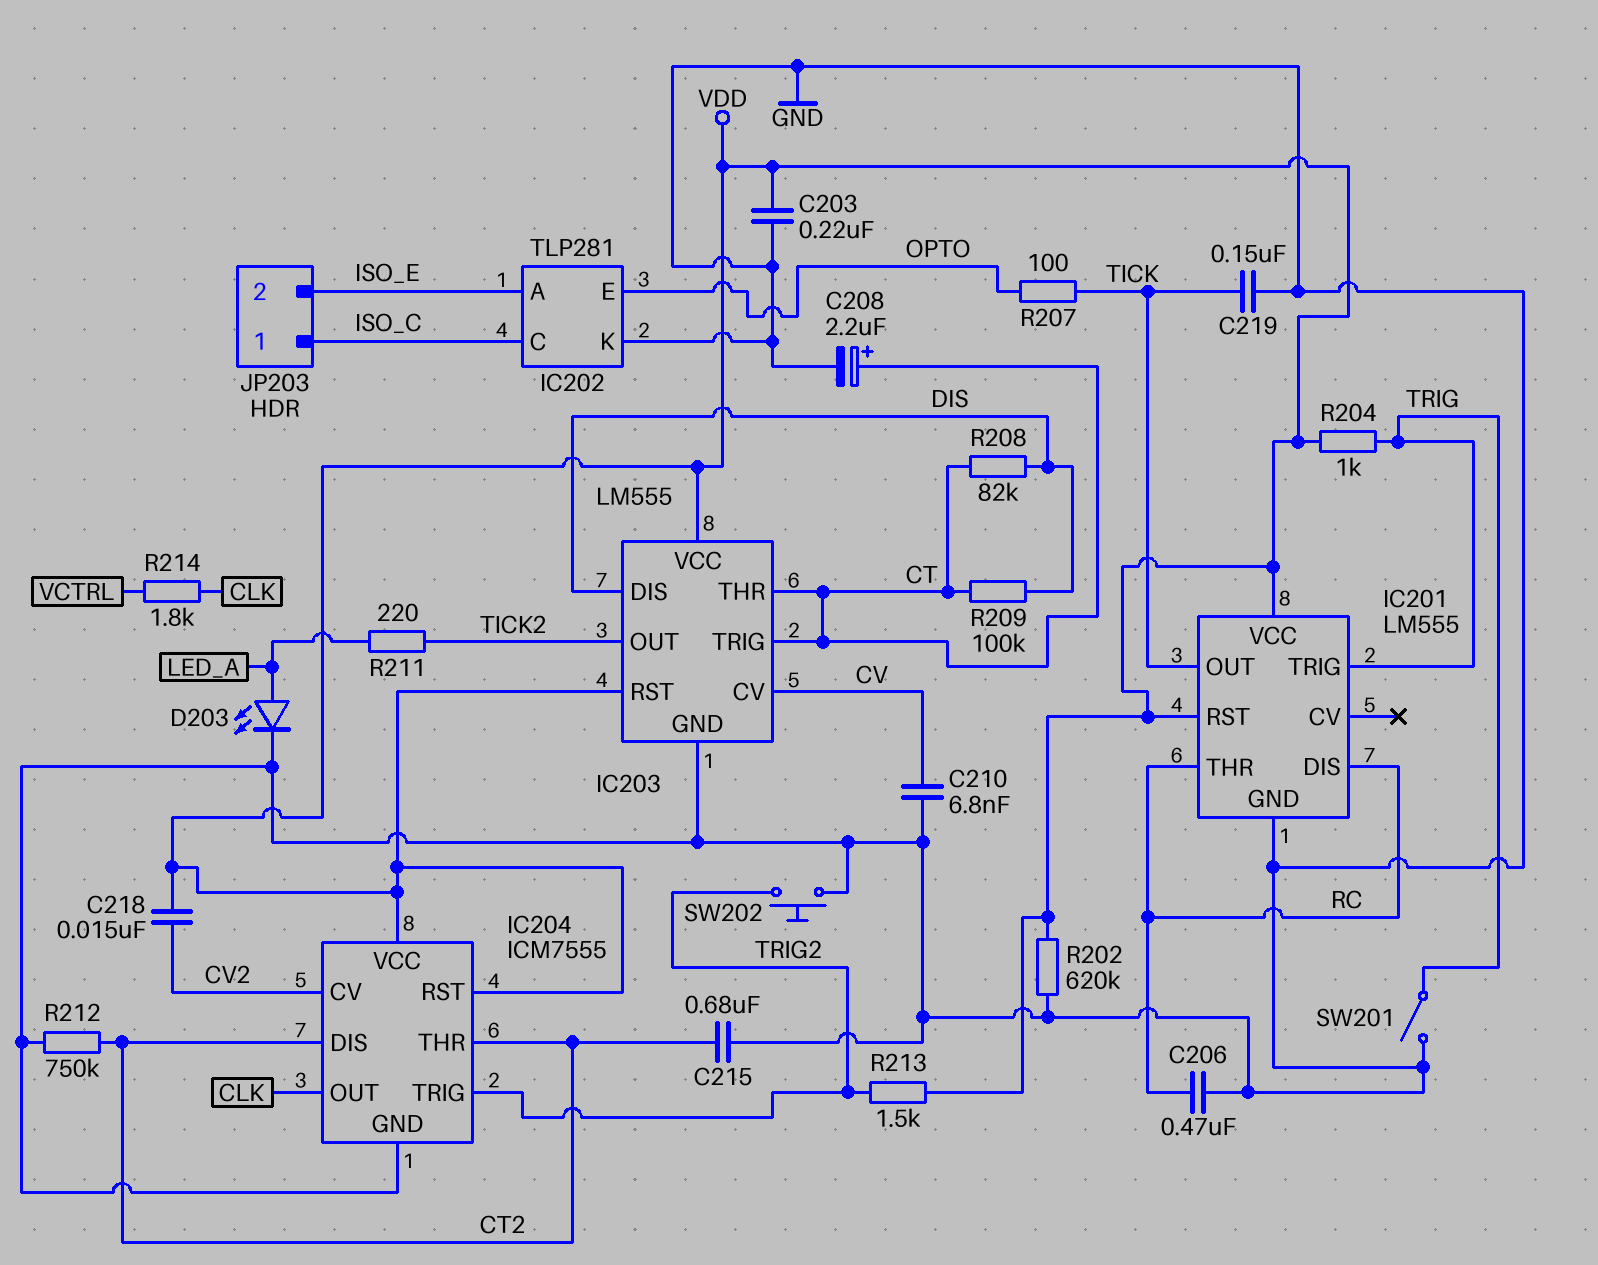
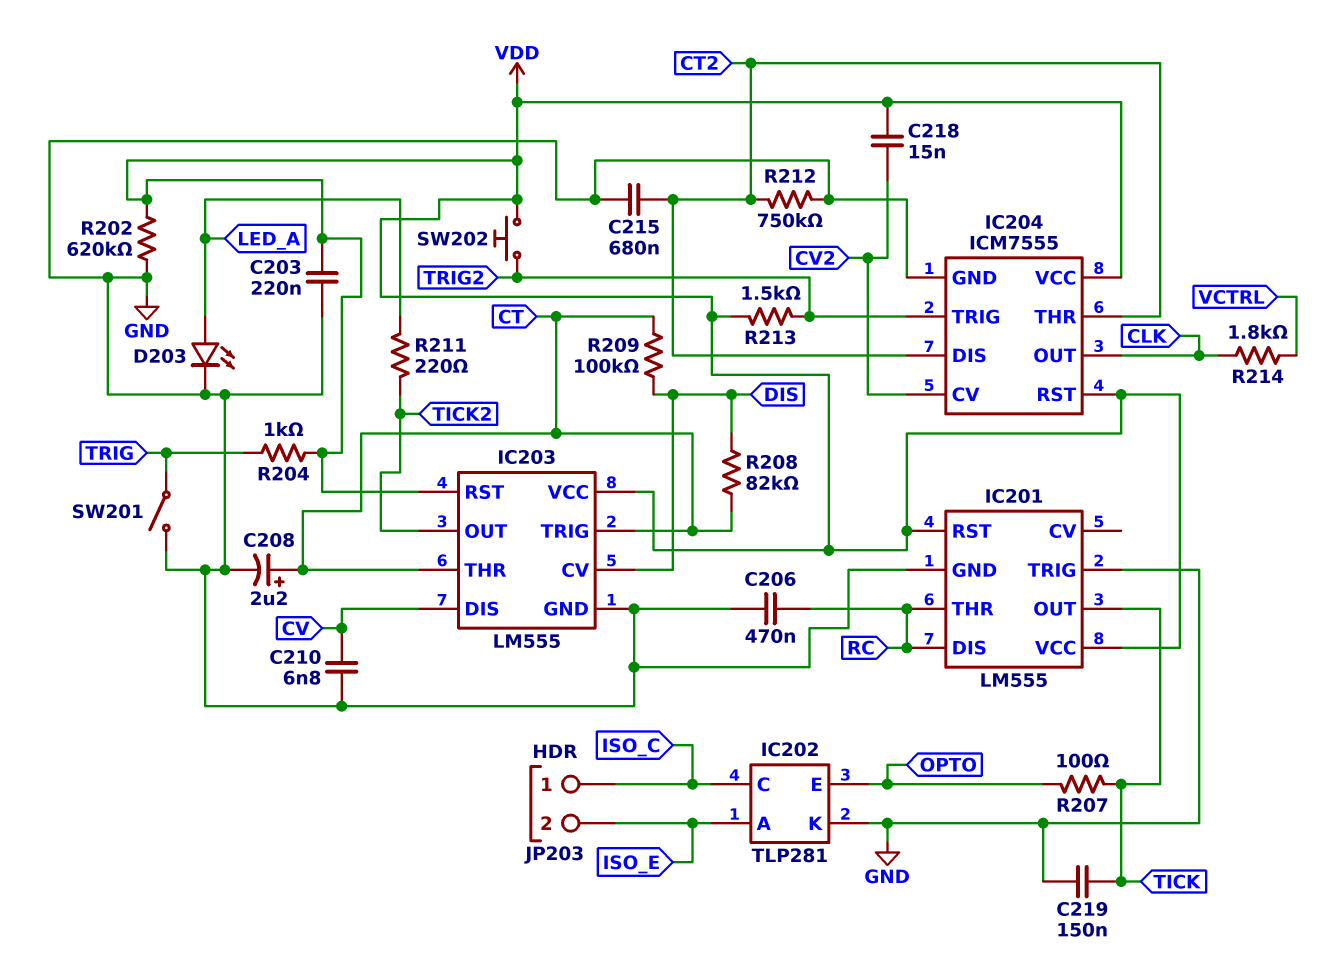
IC201 pin TRIG: TRIG -> GND
IC203 pin CV: CV -> DIS
IC203 pin DIS: DIS -> CV
SW202: button (GND, TRIG2) -> button (TRIG2, VDD)

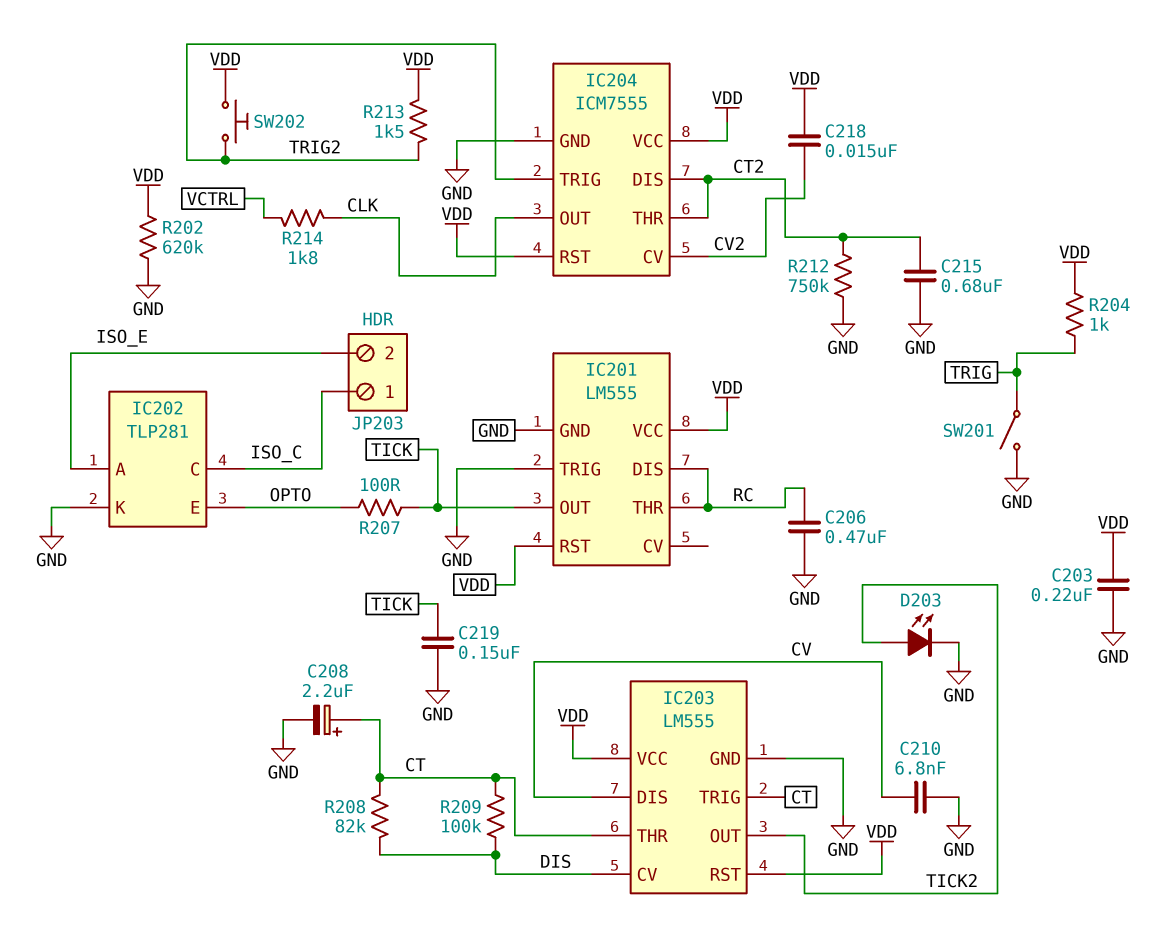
D203: LED (A LED_A, K GND) -> LED (A TICK2, K GND)
R211: 220 (LED_A, TICK2) -> none

